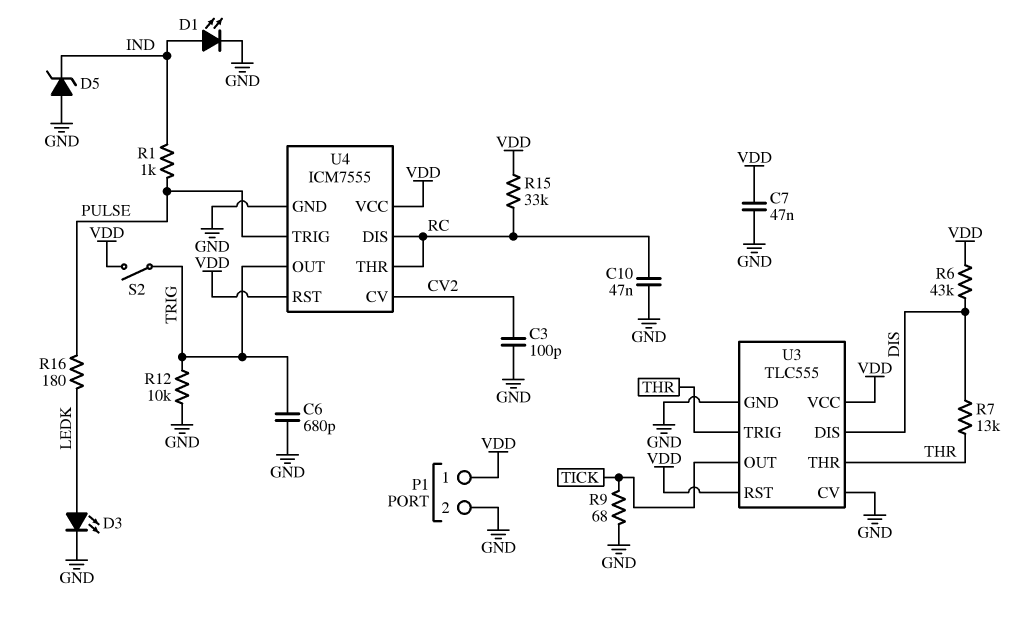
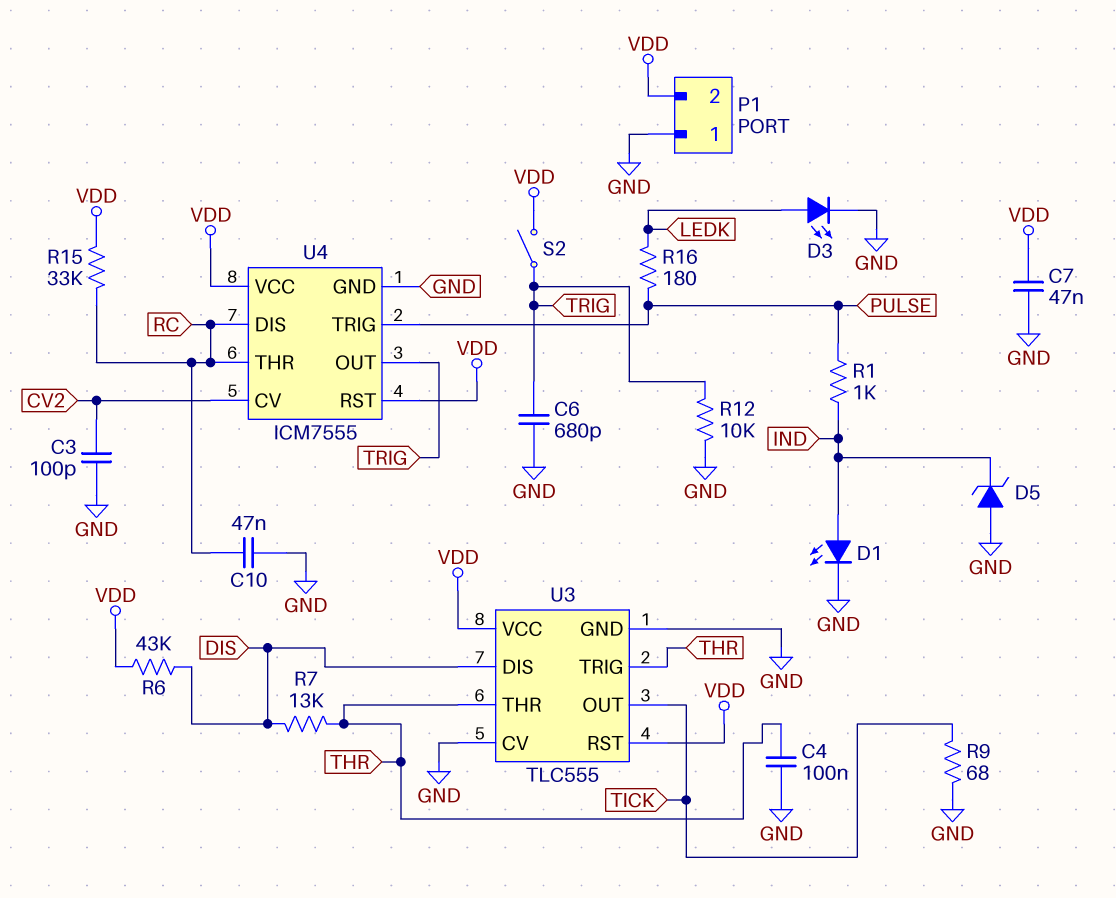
C4: none -> 100nF (GND, THR)
P1 pin 1: VDD -> GND
P1 pin 2: GND -> VDD

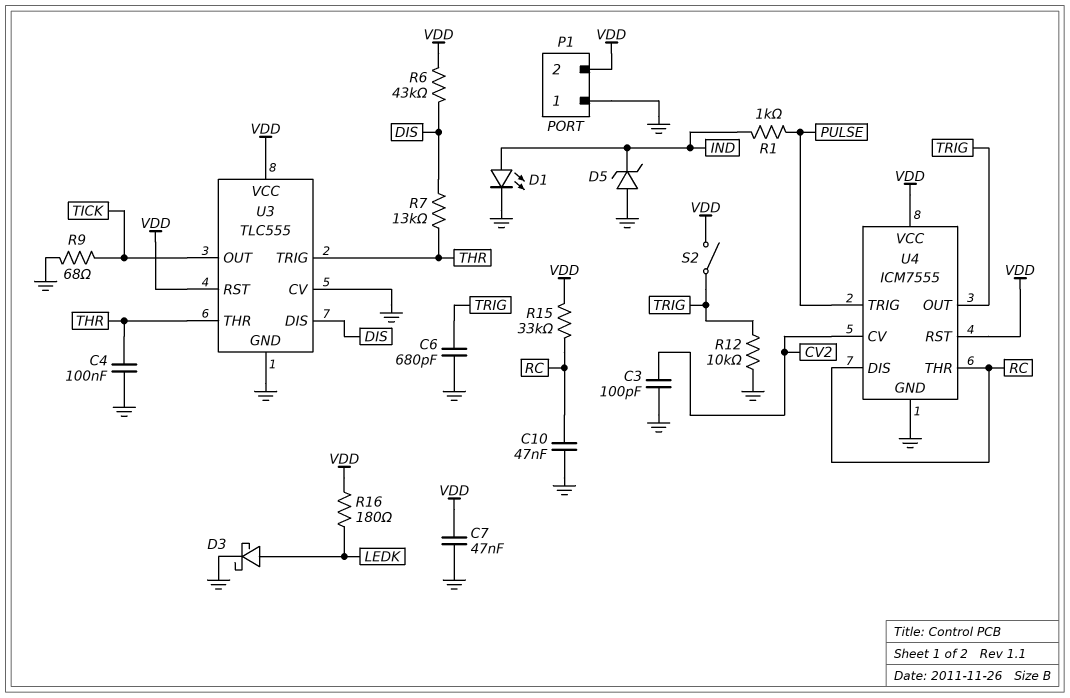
D3: LED (A LEDK, K GND) -> schottky (A LEDK, K GND)
R16: 180 (LEDK, PULSE) -> 180 (LEDK, VDD)

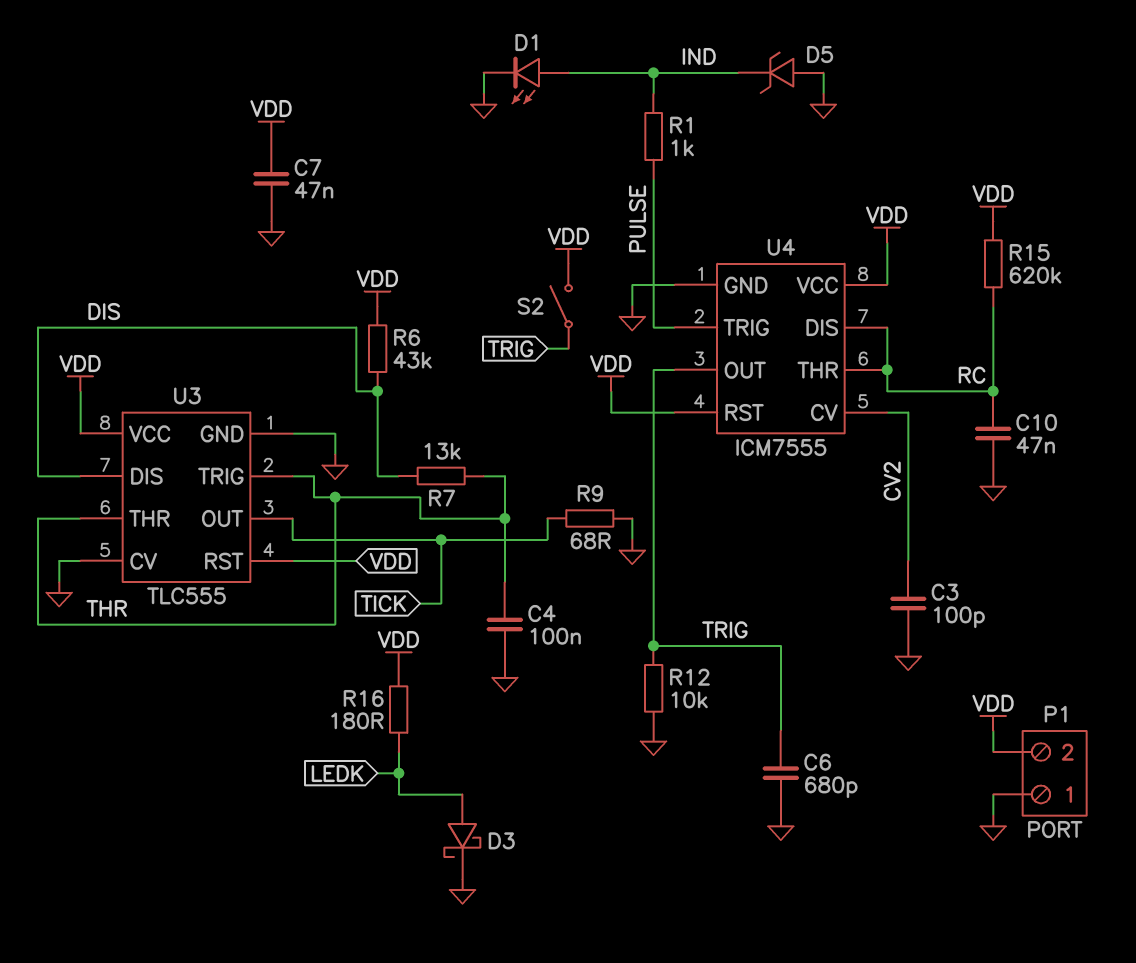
R15: 33k (RC, VDD) -> 620k (RC, VDD)

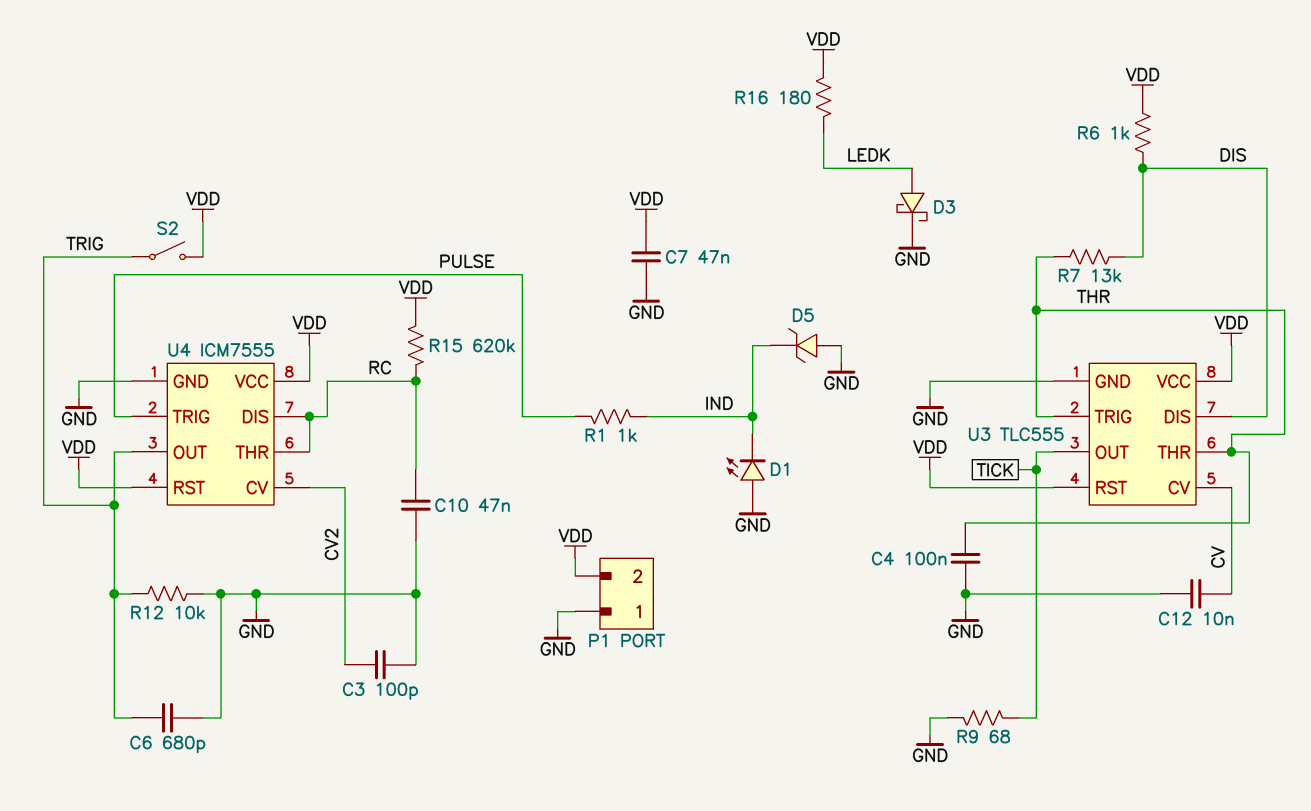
C12: none -> 10nF (CV, GND)
D1: LED (A IND, K GND) -> LED (A GND, K IND)
R6: 43k (DIS, VDD) -> 1k (DIS, VDD)
U3 pin CV: GND -> CV

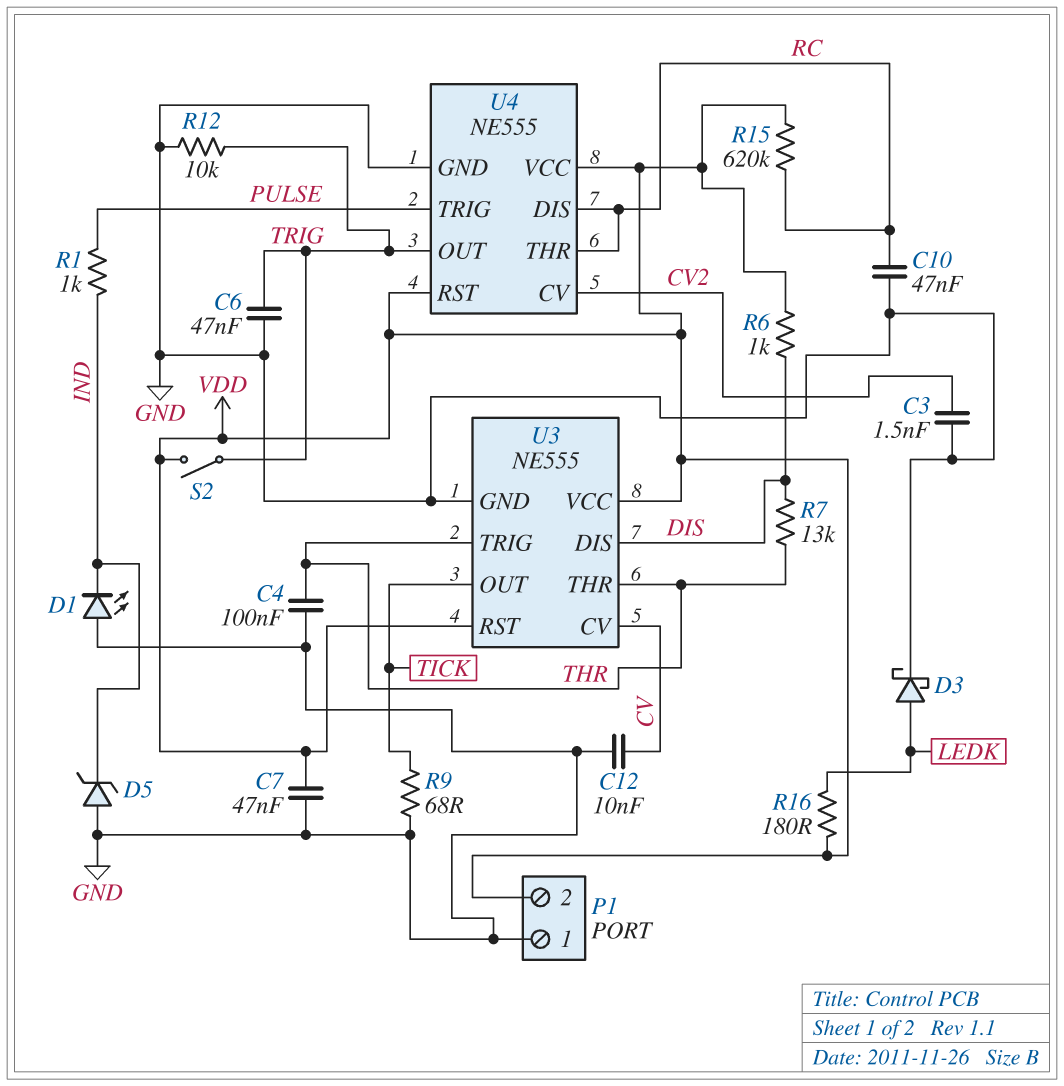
C3: 100pF (CV2, GND) -> 1.5nF (CV2, GND)
C6: 680pF (GND, TRIG) -> 47nF (GND, TRIG)
U3: TLC555 -> NE555
U4: ICM7555 -> NE555

